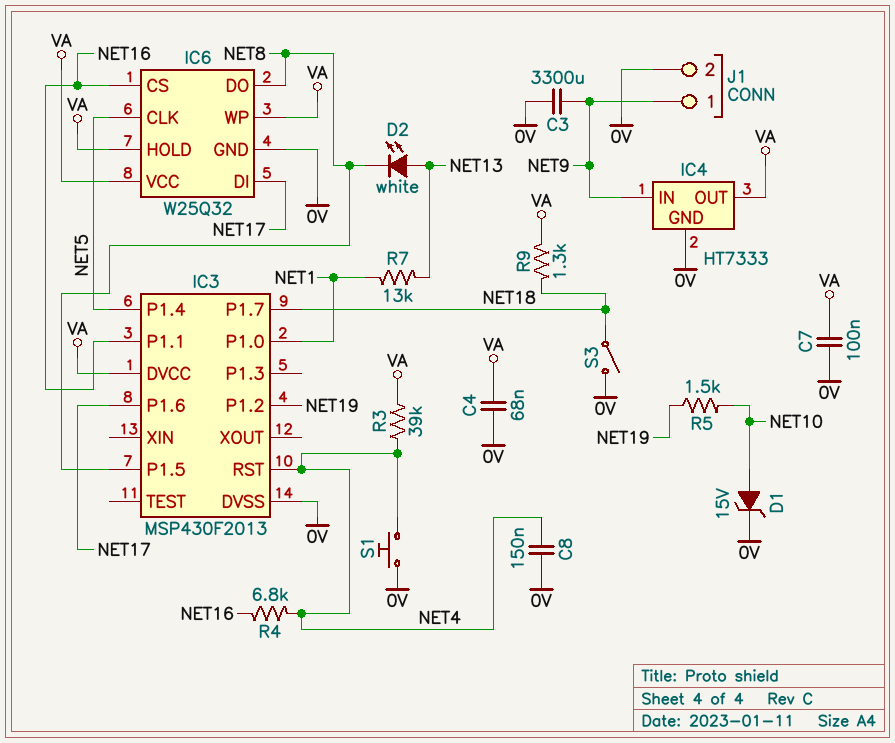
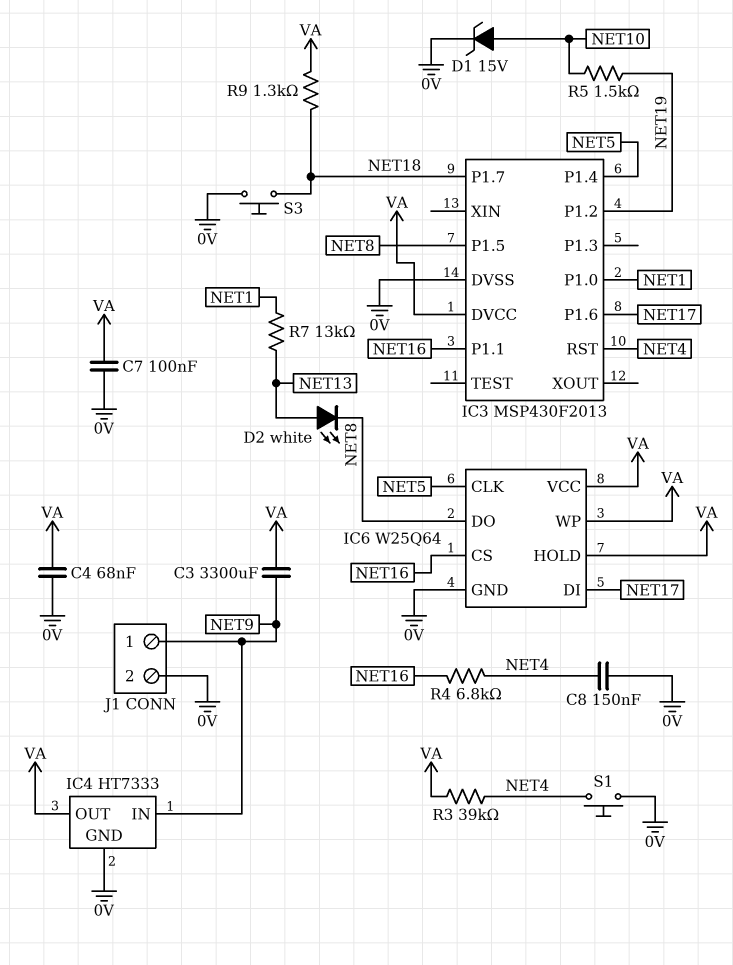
C3: 3300uF (0V, NET9) -> 3300uF (NET9, VA)
IC6: W25Q32 -> W25Q64
S3: switch (0V, NET18) -> button (0V, NET18)

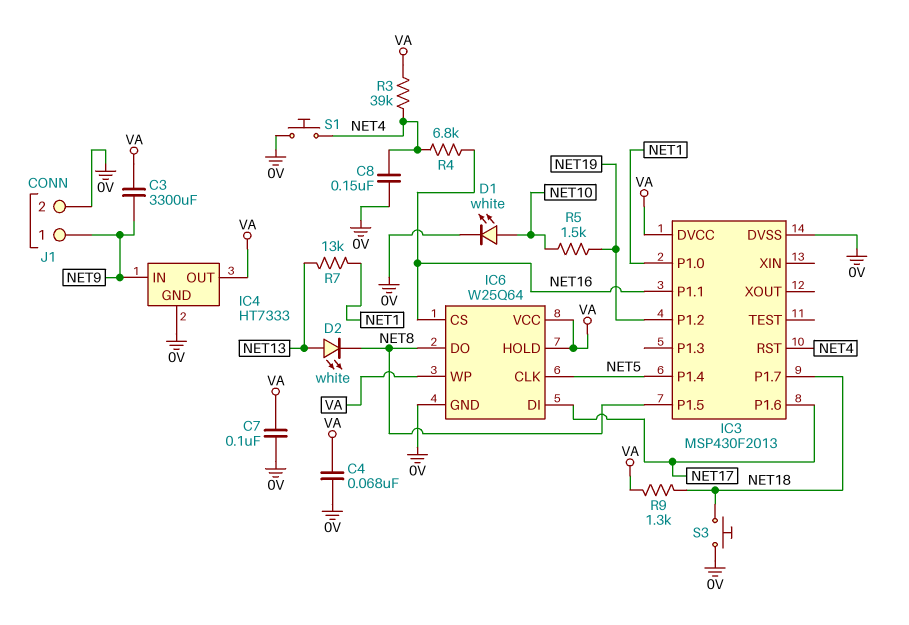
D1: zener 15V (A NET10, K 0V) -> LED white (A NET10, K 0V)

